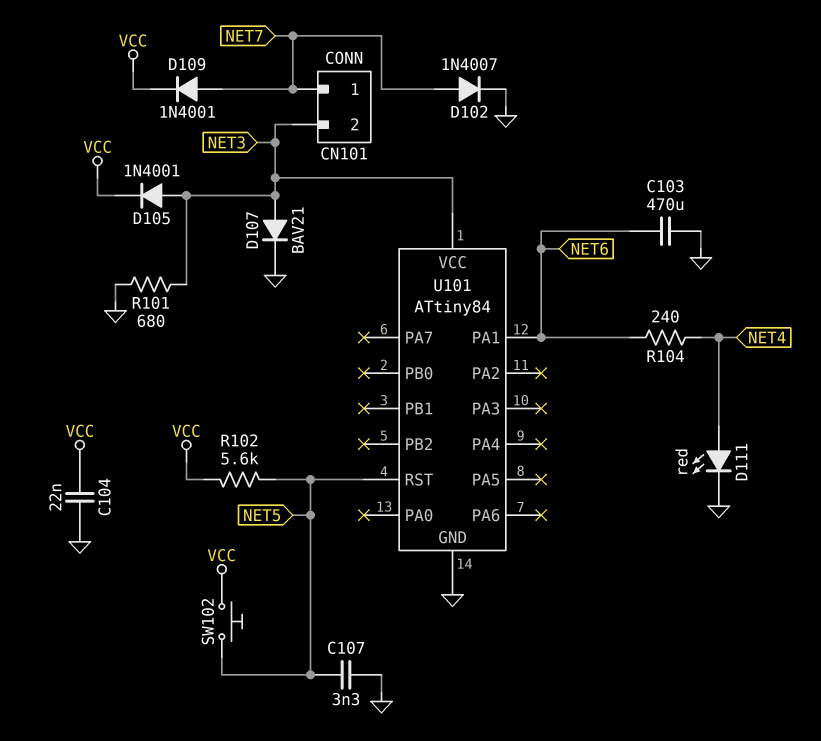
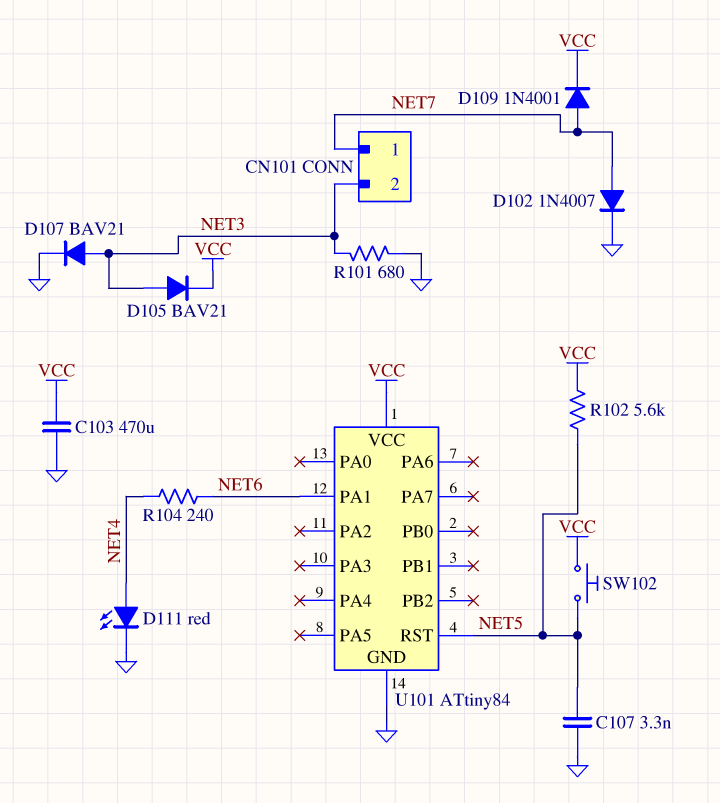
C103: 470uF (GND, NET6) -> 470uF (GND, VCC)
C104: 22nF (GND, VCC) -> none
D105: diode 1N4001 (A NET3, K VCC) -> diode BAV21 (A NET3, K VCC)
U101 pin VCC: NET3 -> VCC

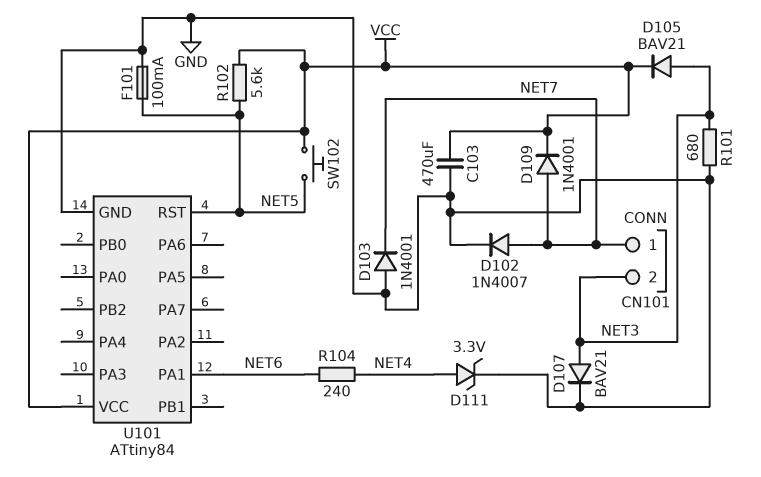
C107: 3.3nF (GND, NET5) -> none
D103: none -> diode 1N4001 (A GND, K NET7)
D111: LED red (A NET4, K GND) -> zener 3.3V (A NET4, K GND)
F101: none -> 100mA (GND, NET5)

